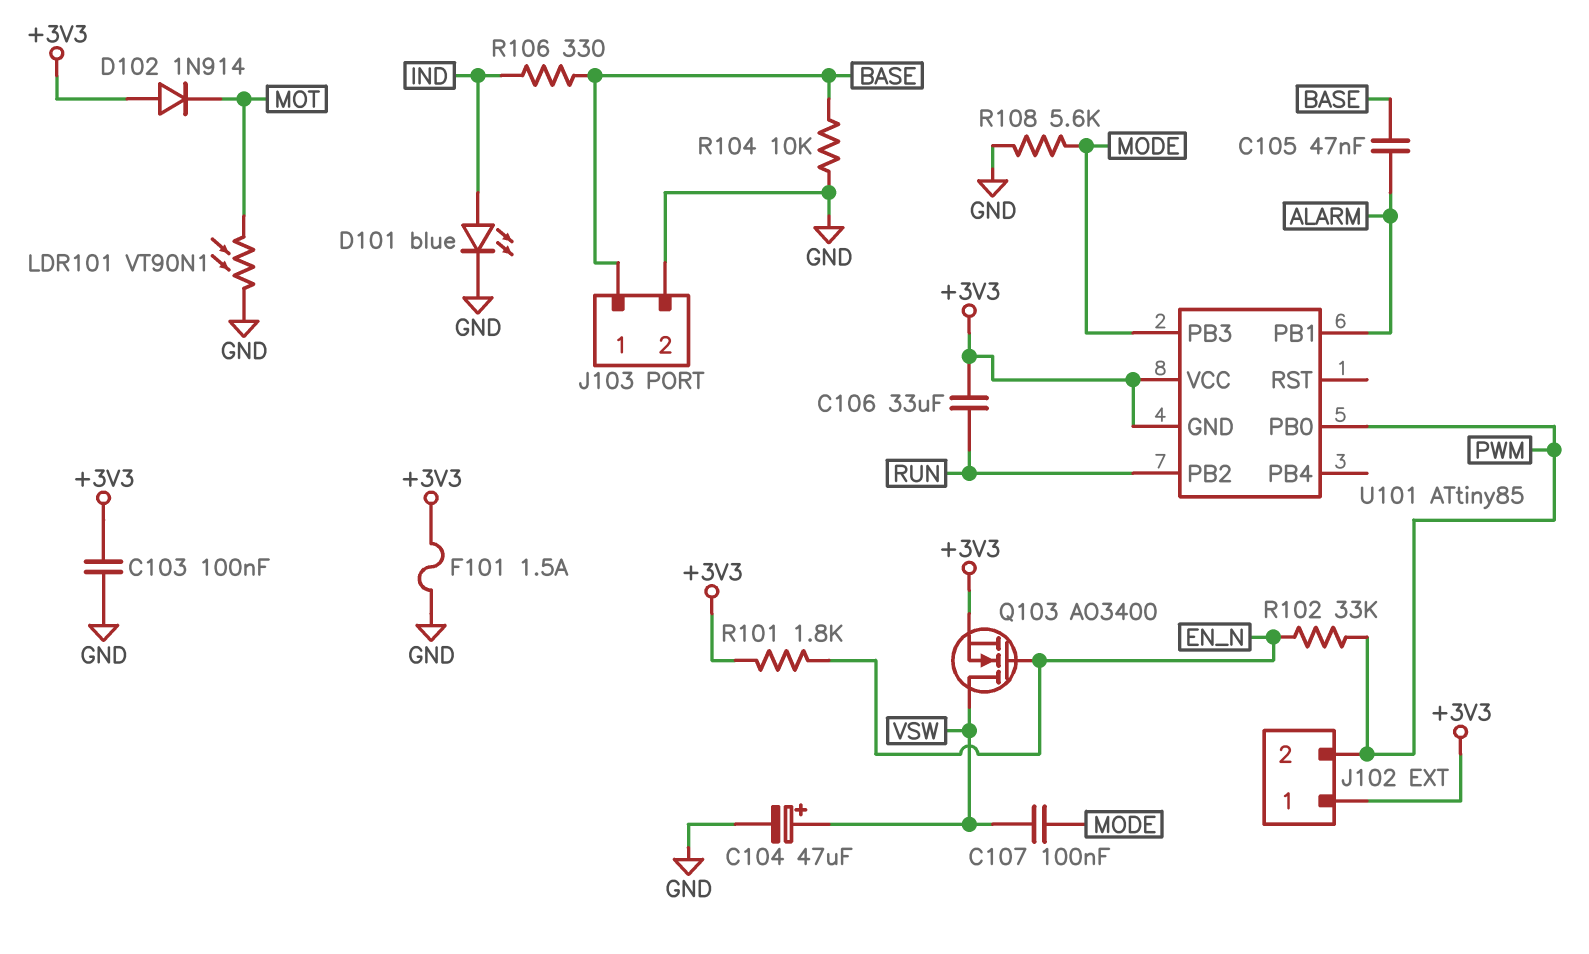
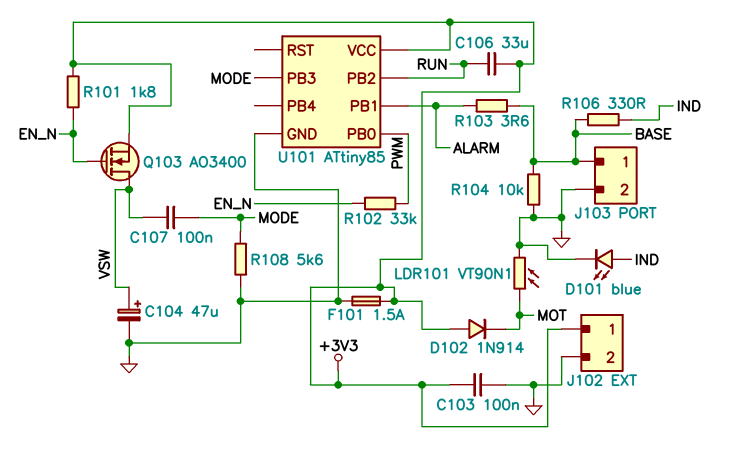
C105: 47nF (ALARM, BASE) -> none
J102 pin 2: PWM -> GND
R103: none -> 3.6 (ALARM, BASE)
U101 pin GND: +3V3 -> GND

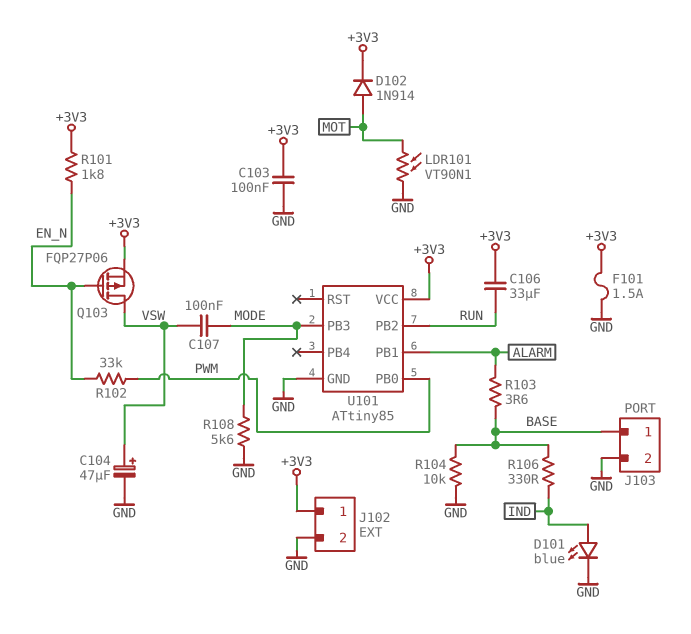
D102: diode 1N914 (A +3V3, K MOT) -> diode 1N914 (A MOT, K +3V3)
Q103: NMOS AO3400 (G EN_N, D VSW, S +3V3) -> PMOS FQP27P06 (G EN_N, D VSW, S +3V3)

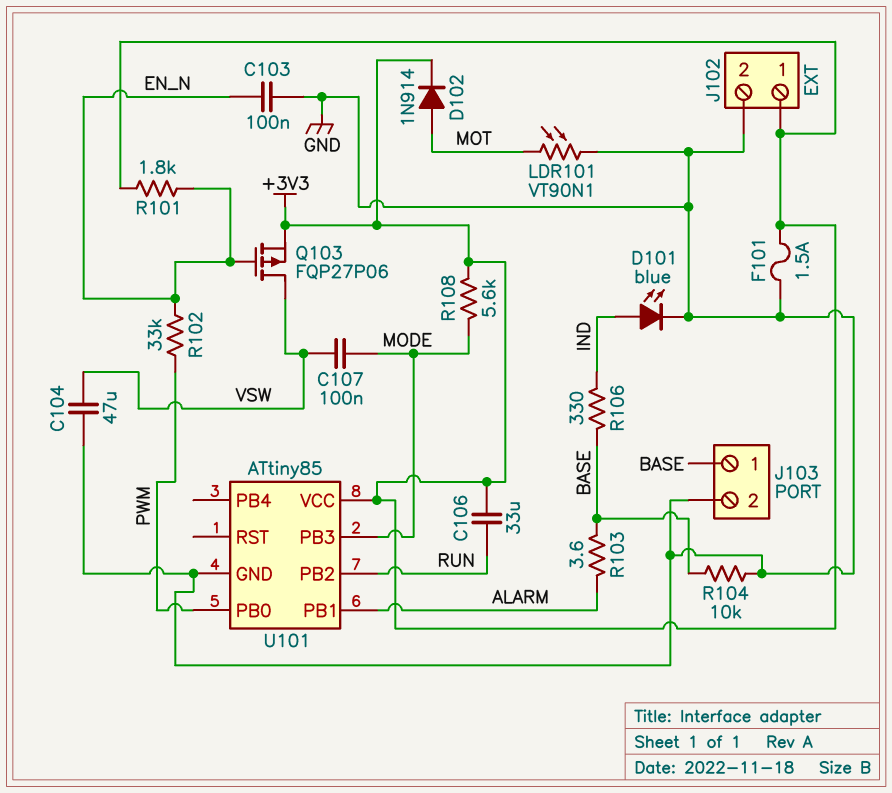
C103: 100nF (+3V3, GND) -> 100nF (EN_N, GND)
C104: 47uF (plus VSW, minus GND) -> 47uF (GND, VSW)
R108: 5.6k (GND, MODE) -> 5.6k (+3V3, MODE)

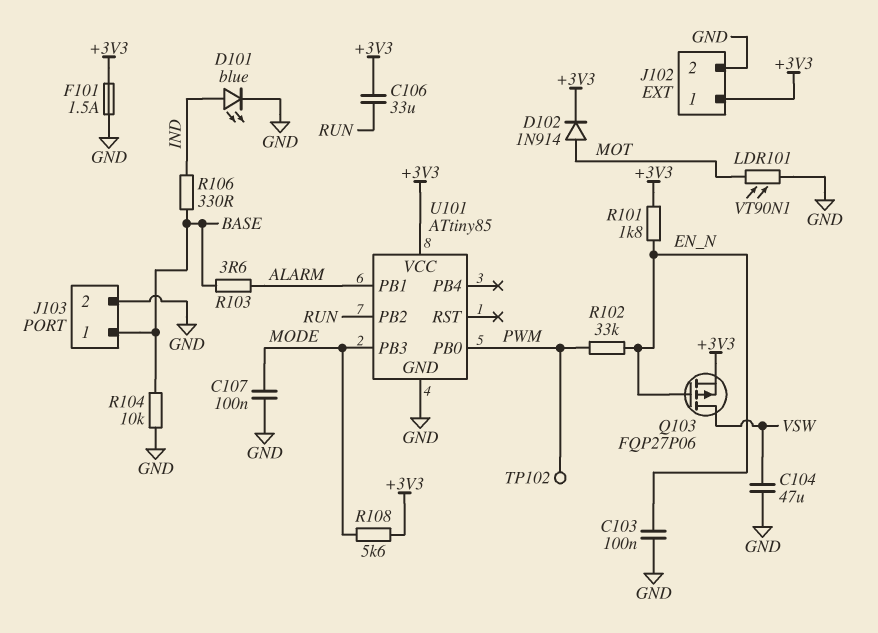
C107: 100nF (MODE, VSW) -> 100nF (GND, MODE)
TP102: none -> test point (PWM)

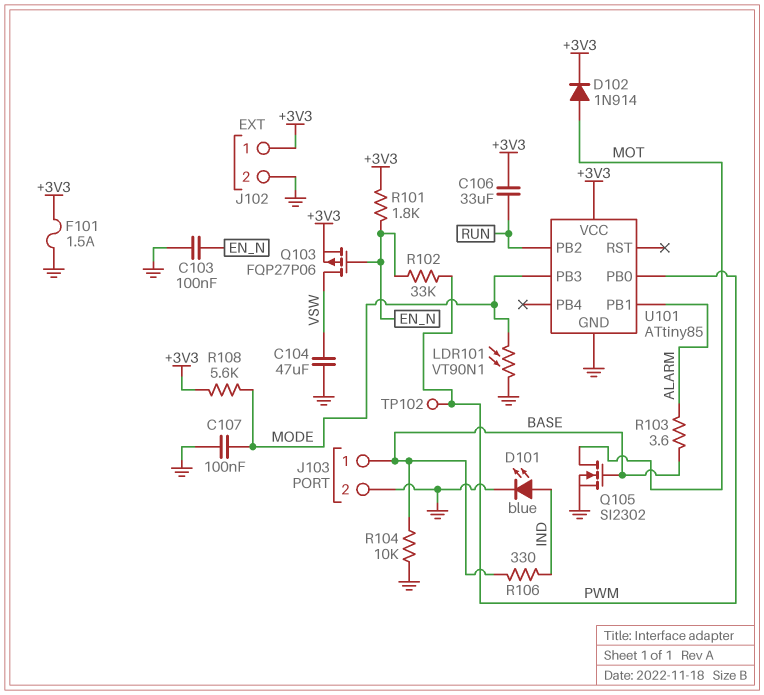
LDR101: VT90N1 (GND, MOT) -> VT90N1 (GND, MODE)
Q105: none -> NMOS SI2302 (G BASE, D MOT, S GND)

